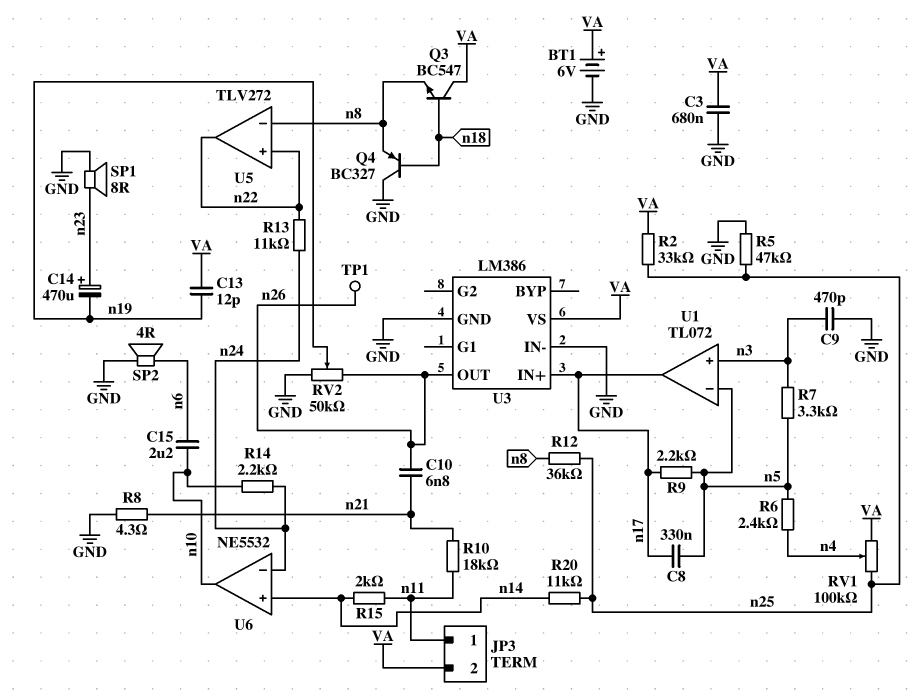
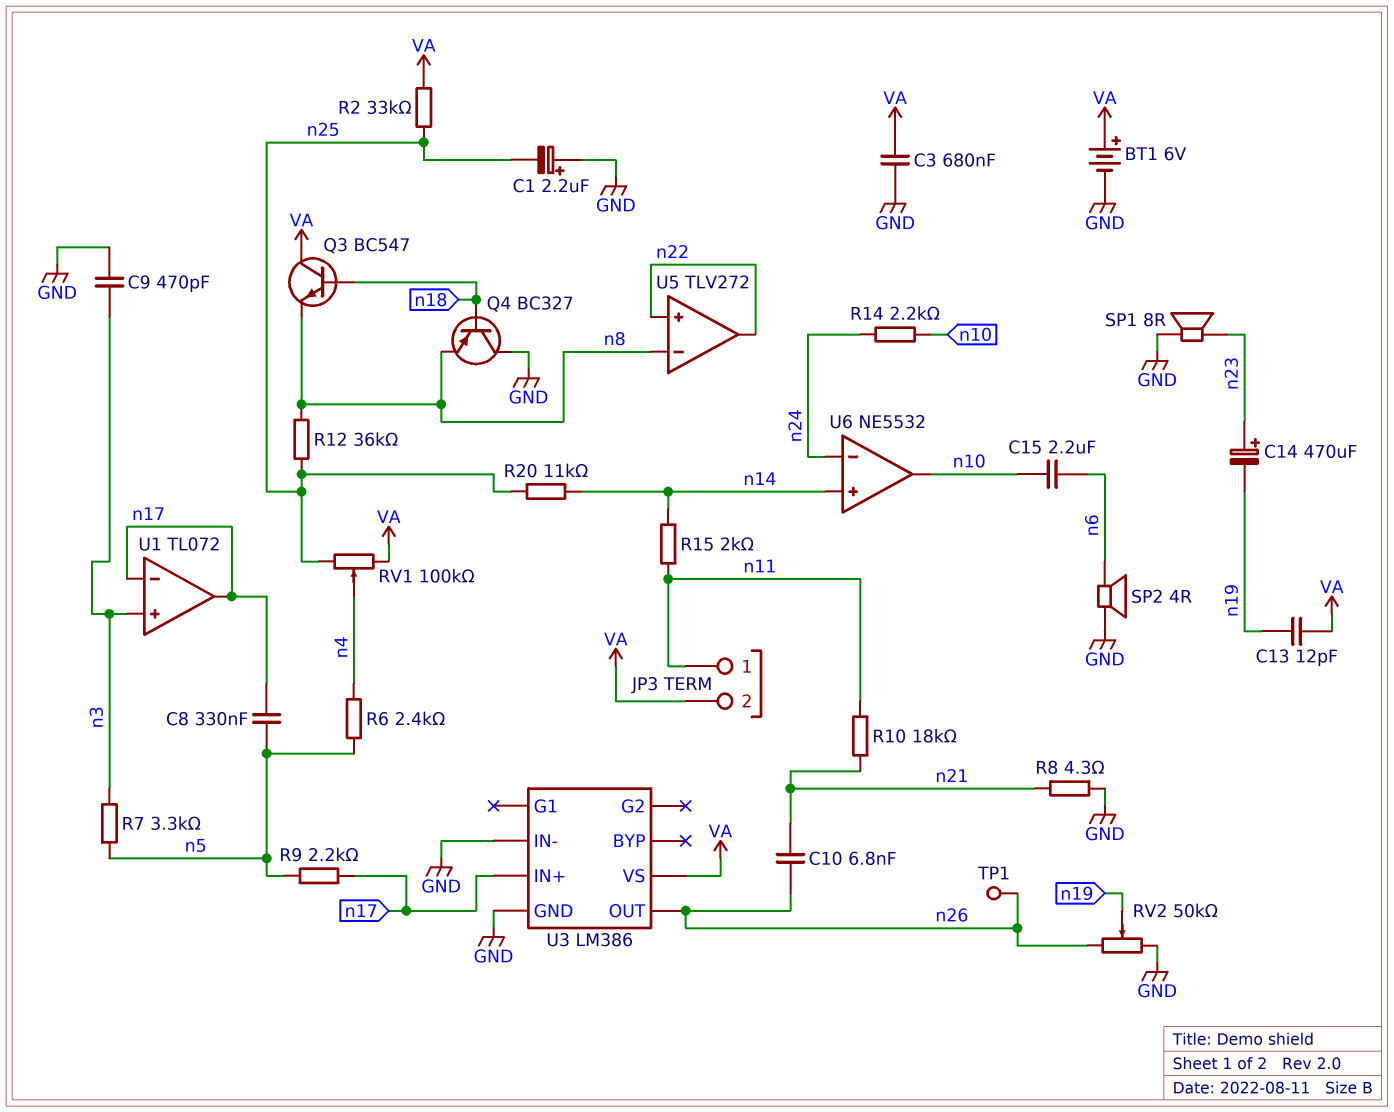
C1: none -> 2.2uF (plus GND, minus n25)
R5: 47k (GND, n25) -> none
R13: 11k (n22, n24) -> none
U1 pin in-: n5 -> n17

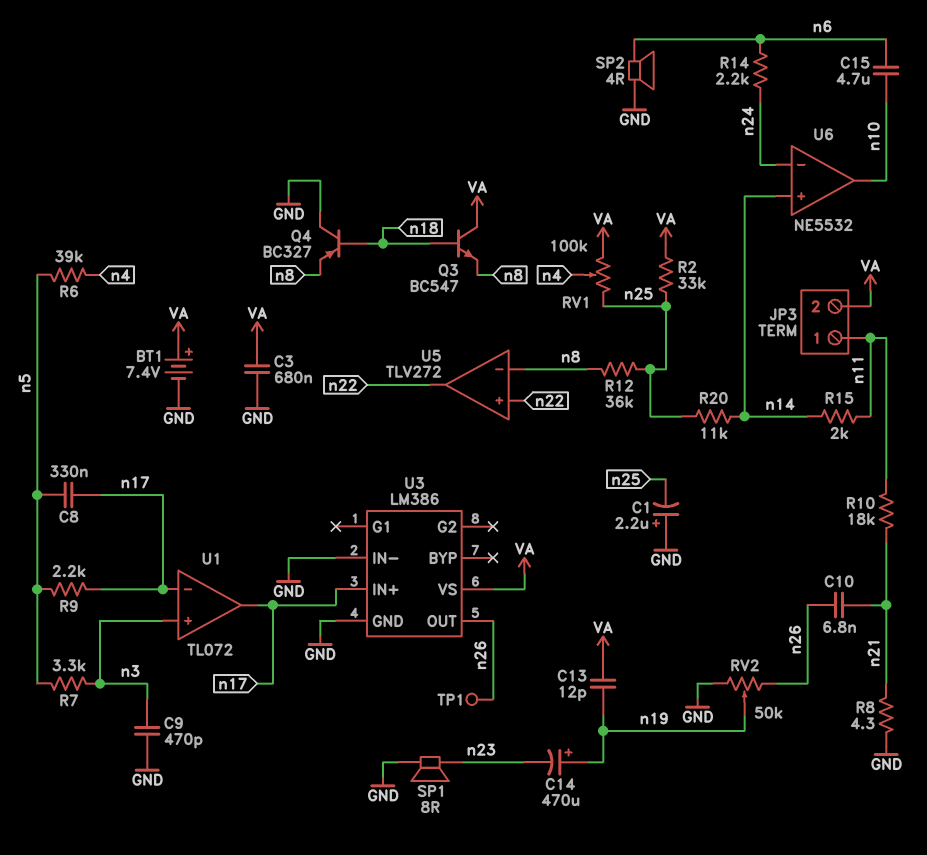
BT1: 6V (plus VA, minus GND) -> 7.4V (plus VA, minus GND)
C14: 470uF (plus n23, minus n19) -> 470uF (plus n19, minus n23)
C15: 2.2uF (n6, n10) -> 4.7uF (n6, n10)
R6: 2.4k (n4, n5) -> 39k (n4, n5)
R14: 2.2k (n10, n24) -> 2.2k (n6, n24)

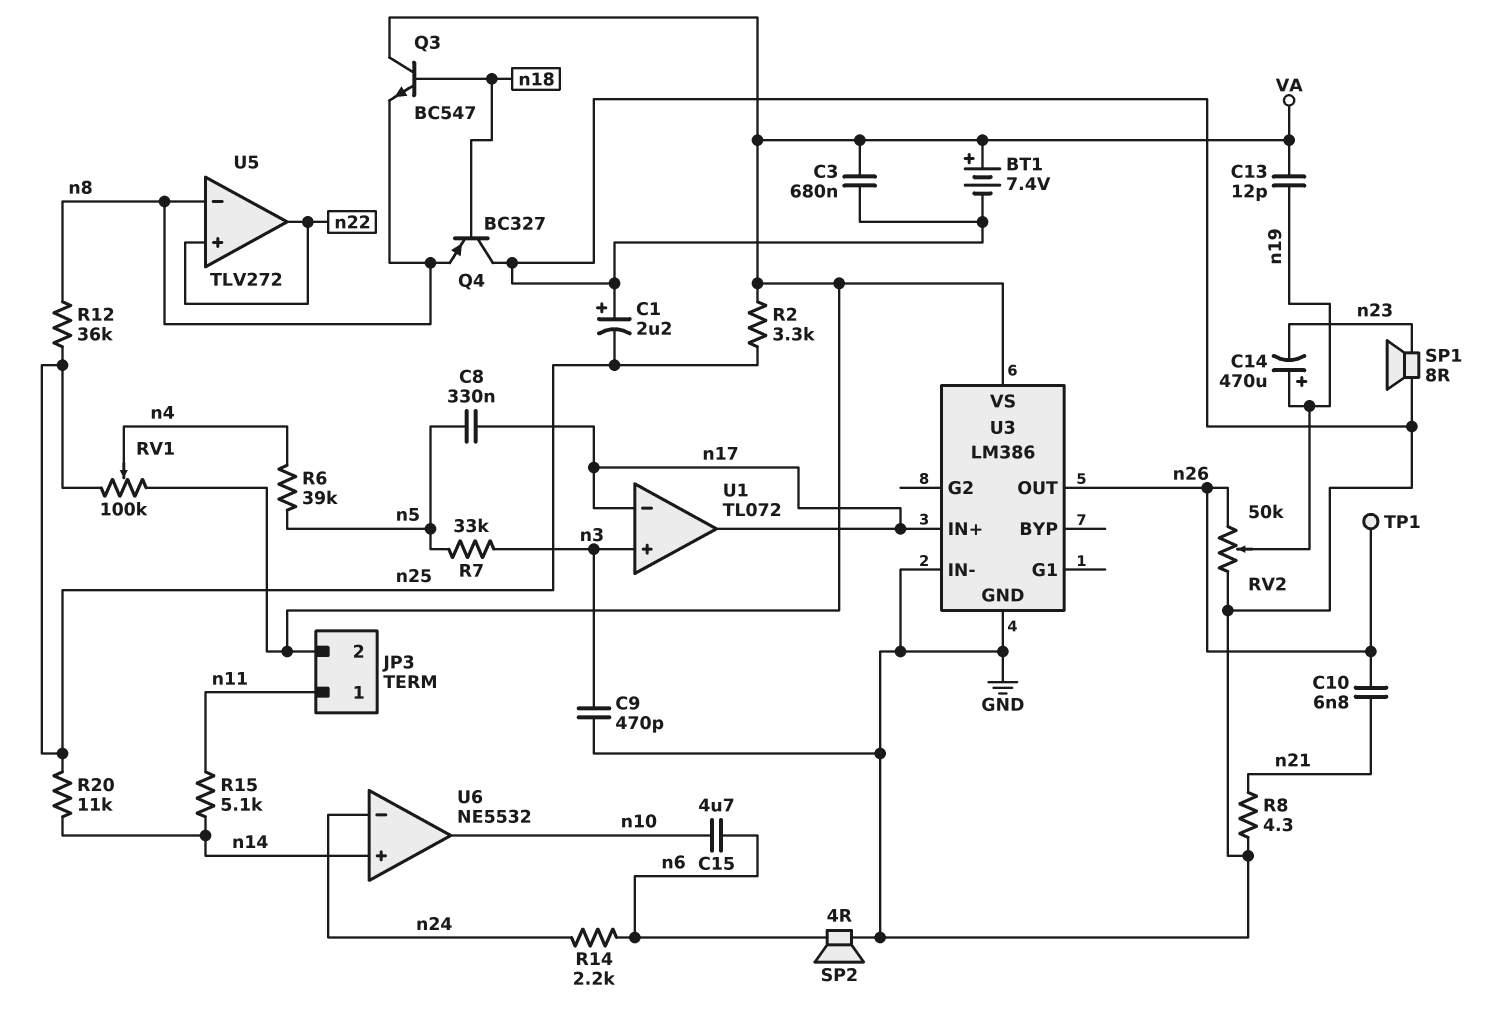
R2: 33k (VA, n25) -> 3.3k (VA, n25)
R7: 3.3k (n3, n5) -> 33k (n3, n5)
R9: 2.2k (n5, n17) -> none
R10: 18k (n11, n21) -> none
R15: 2k (n11, n14) -> 5.1k (n11, n14)

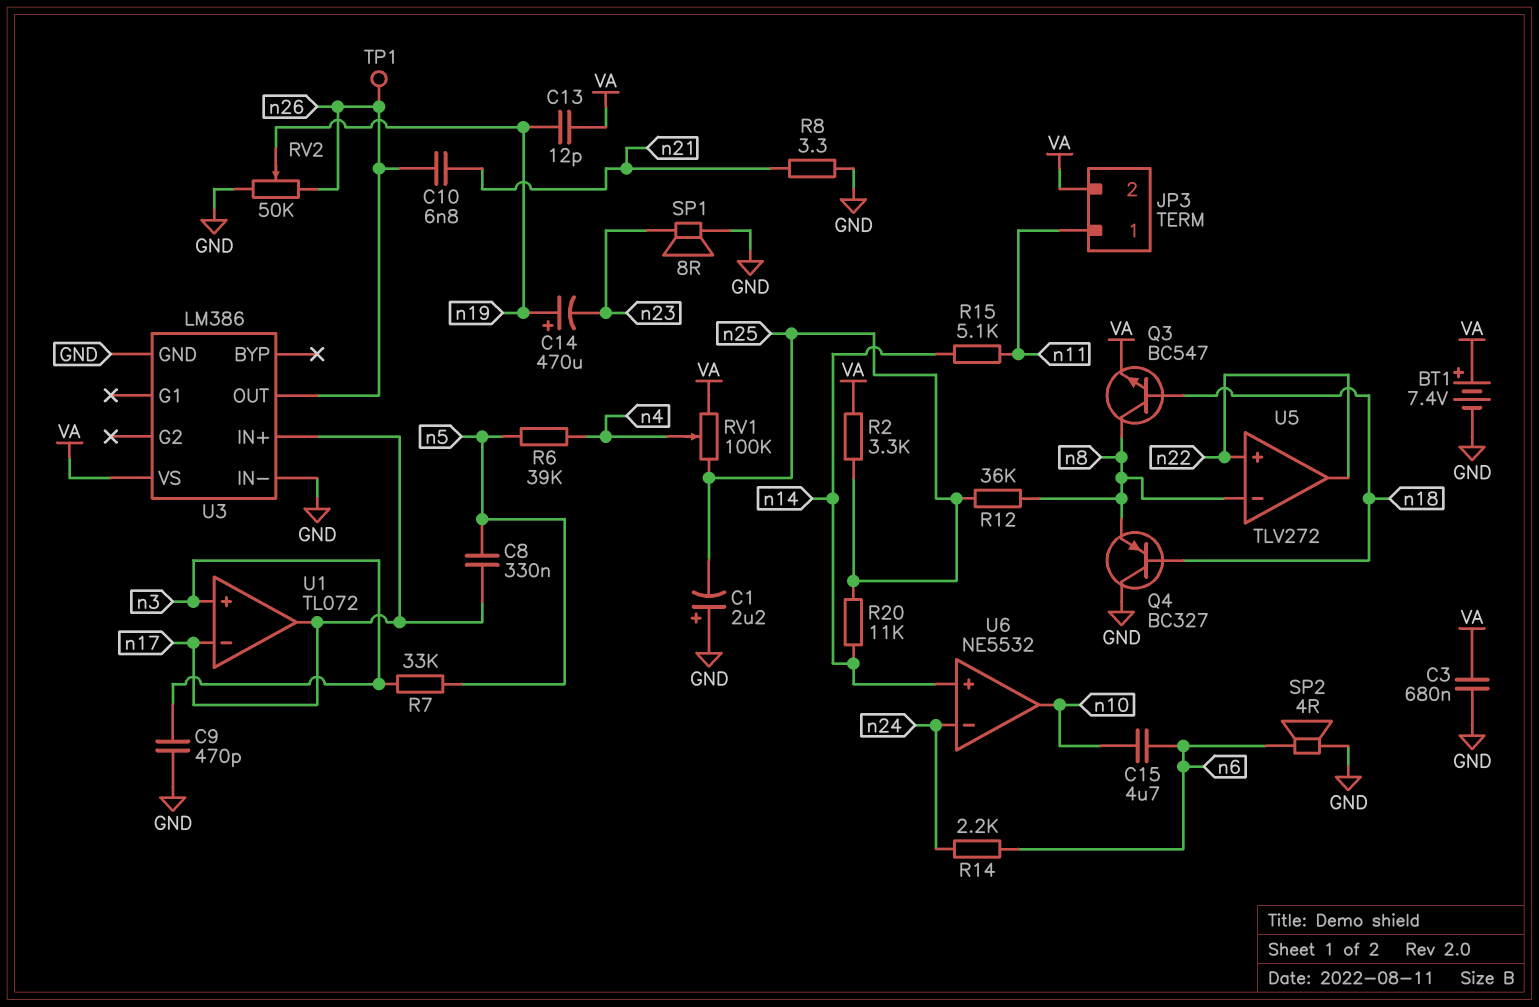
Q3: NPN BC547 (B n18, C VA, E n8) -> NPN BC547 (B n18, C n8, E VA)
R8: 4.3 (GND, n21) -> 3.3 (GND, n21)

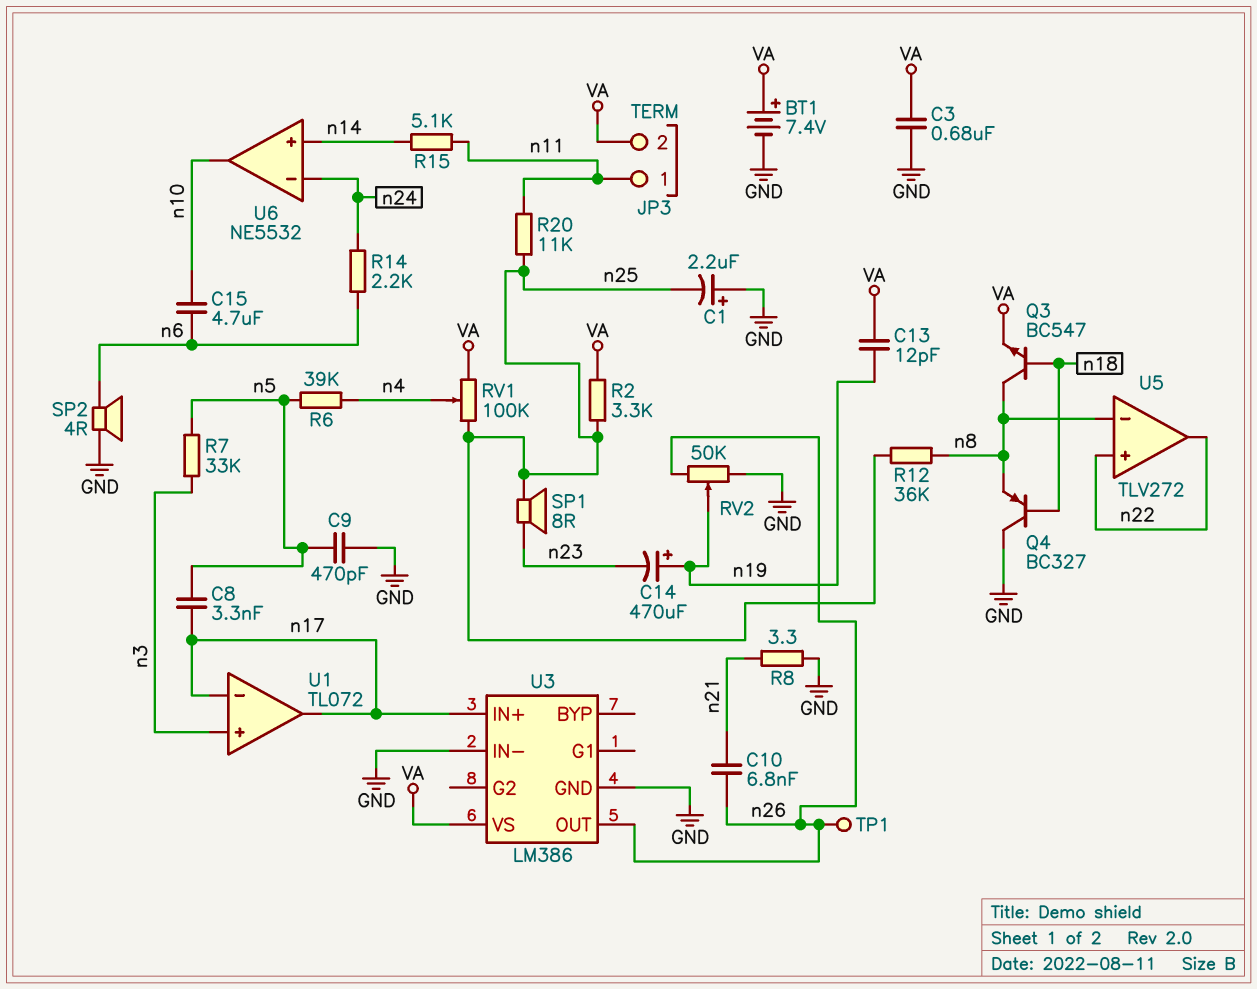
C8: 330nF (n5, n17) -> 3.3nF (n5, n17)
C9: 470pF (GND, n3) -> 470pF (GND, n5)
R20: 11k (n14, n25) -> 11k (n11, n25)
SP1: speaker 8R (GND, n23) -> speaker 8R (n23, n25)

